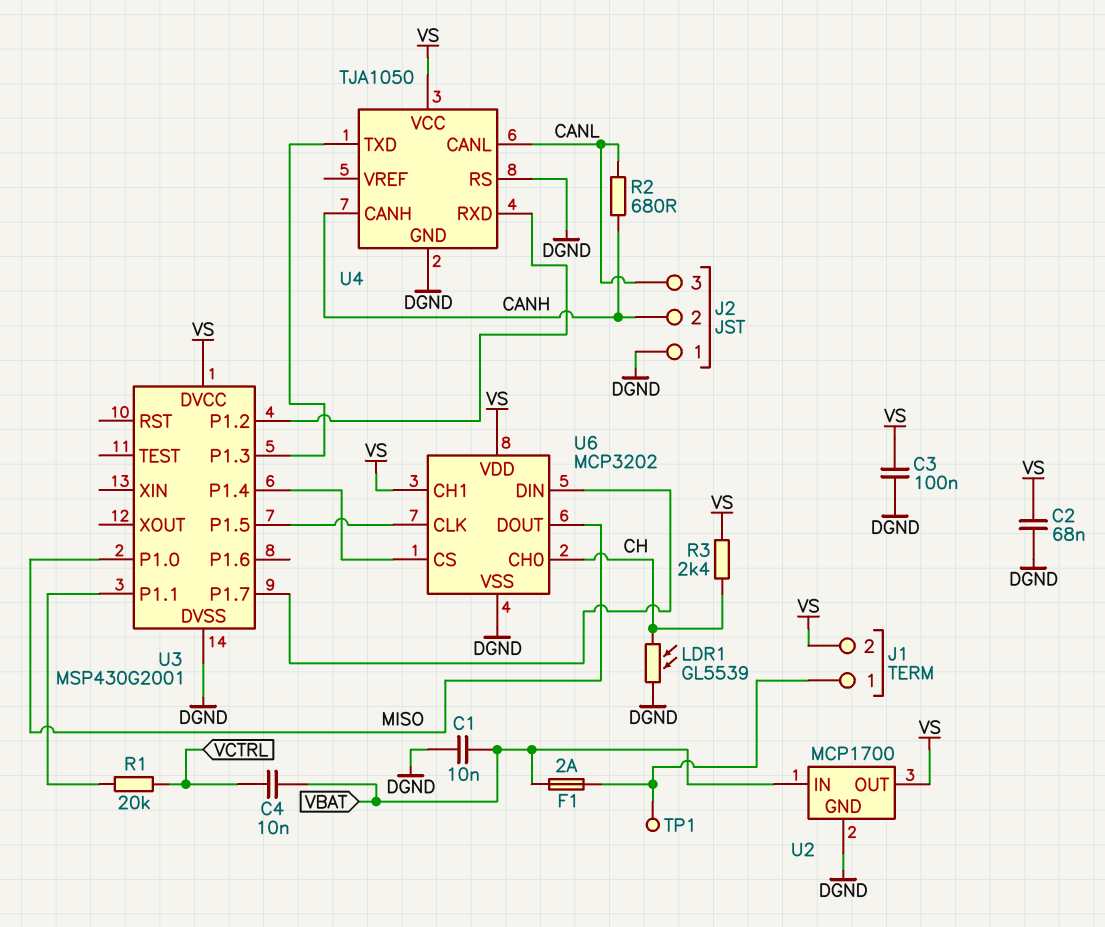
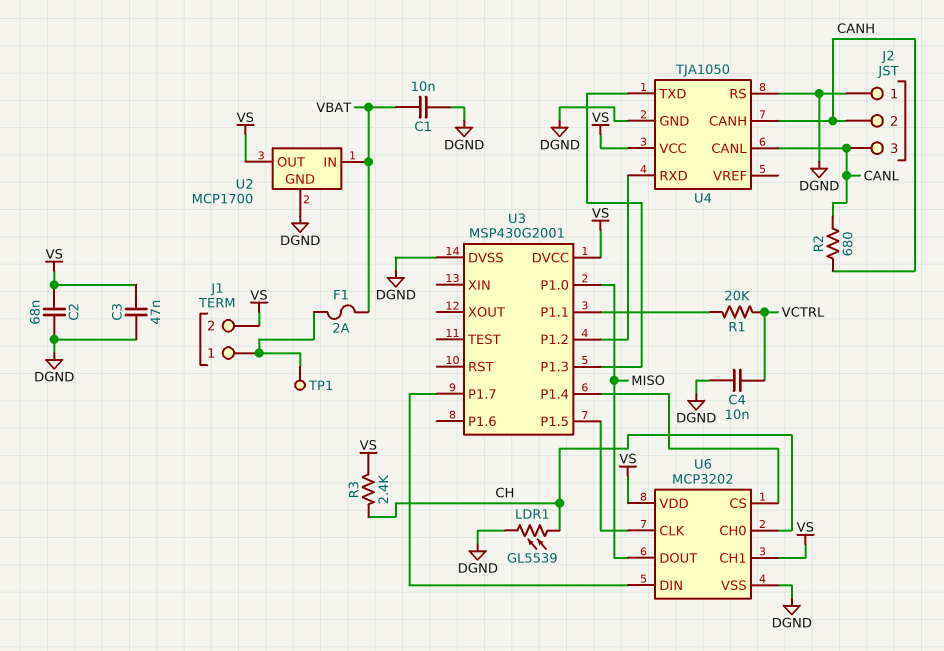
C3: 100nF (DGND, VS) -> 47nF (DGND, VS)
C4: 10nF (VBAT, VCTRL) -> 10nF (DGND, VCTRL)

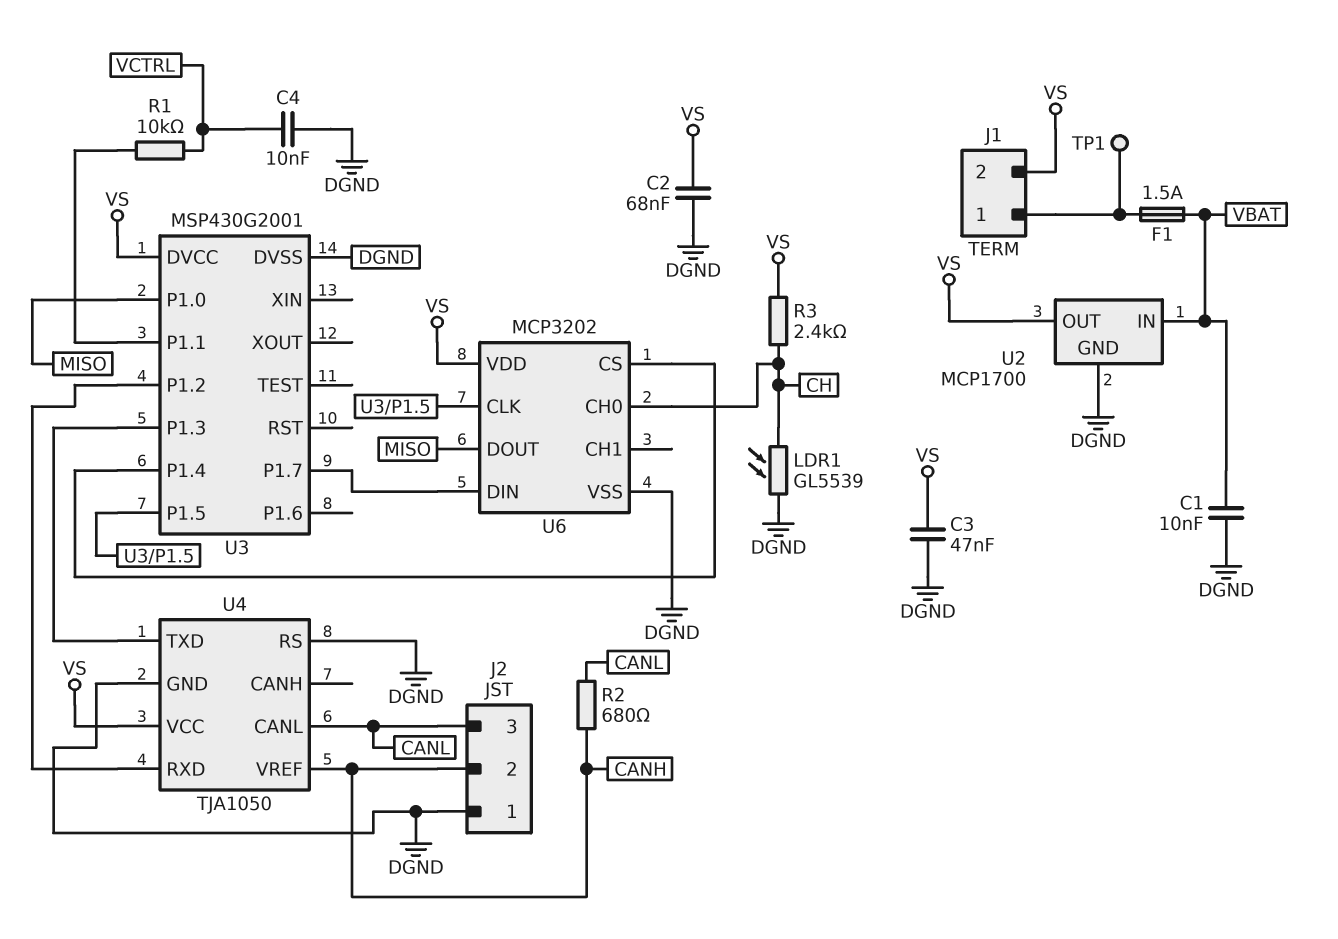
F1: 2A (J1/1, VBAT) -> 1.5A (J1/1, VBAT)
R1: 20k (U3/P1.1, VCTRL) -> 10k (U3/P1.1, VCTRL)
U4 pin CANH: CANH -> none
U4 pin VREF: none -> CANH
U6 pin CH1: VS -> none

